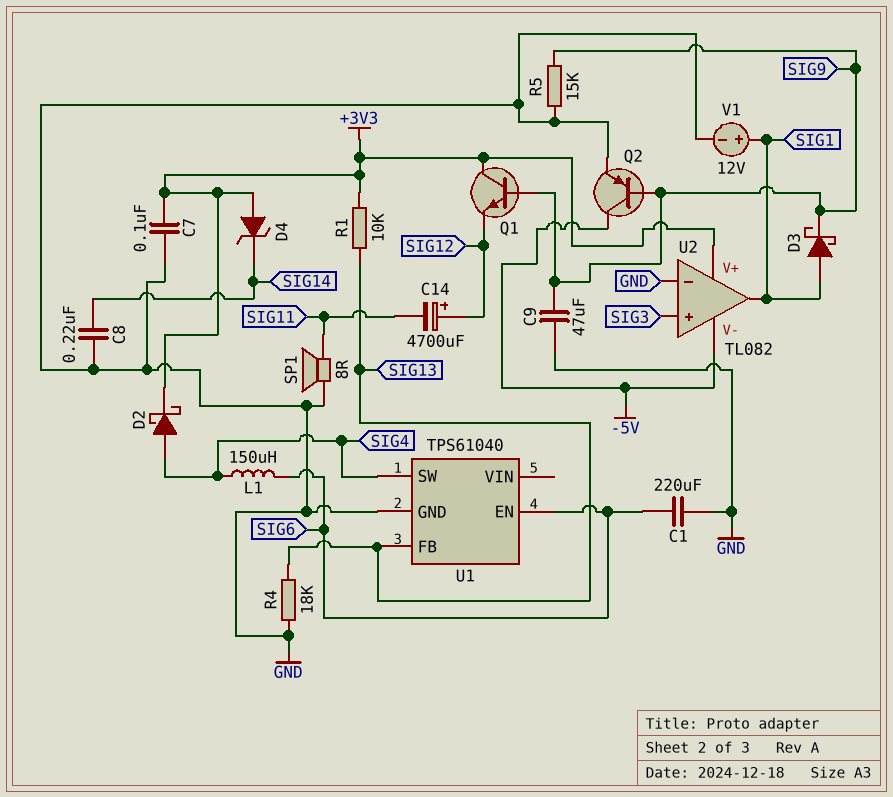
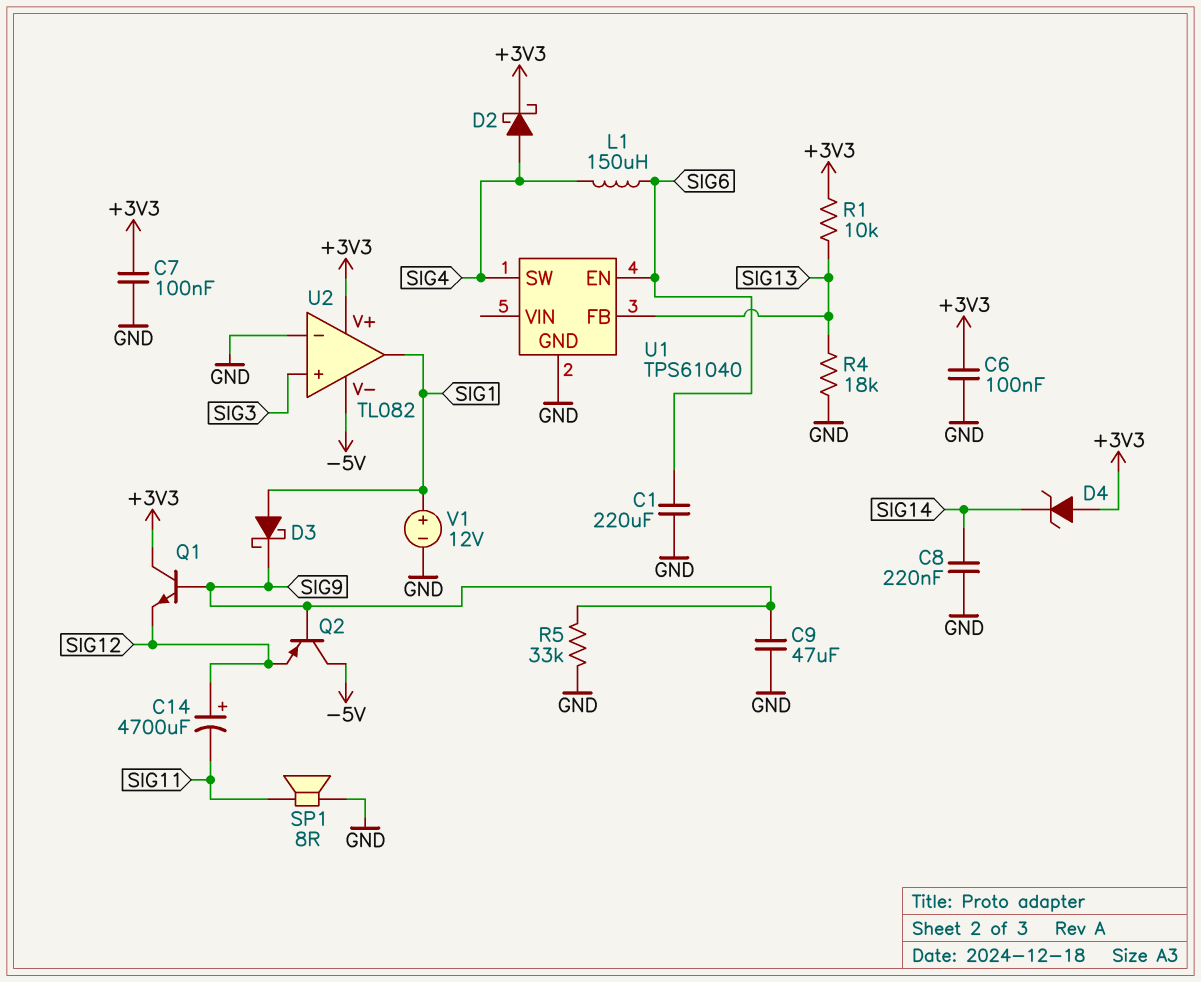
C6: none -> 100nF (+3V3, GND)
Q2: PNP (B SIG9, C -5V, E GND) -> PNP (B SIG9, C -5V, E SIG12)
R5: 15k (GND, SIG9) -> 33k (GND, SIG9)

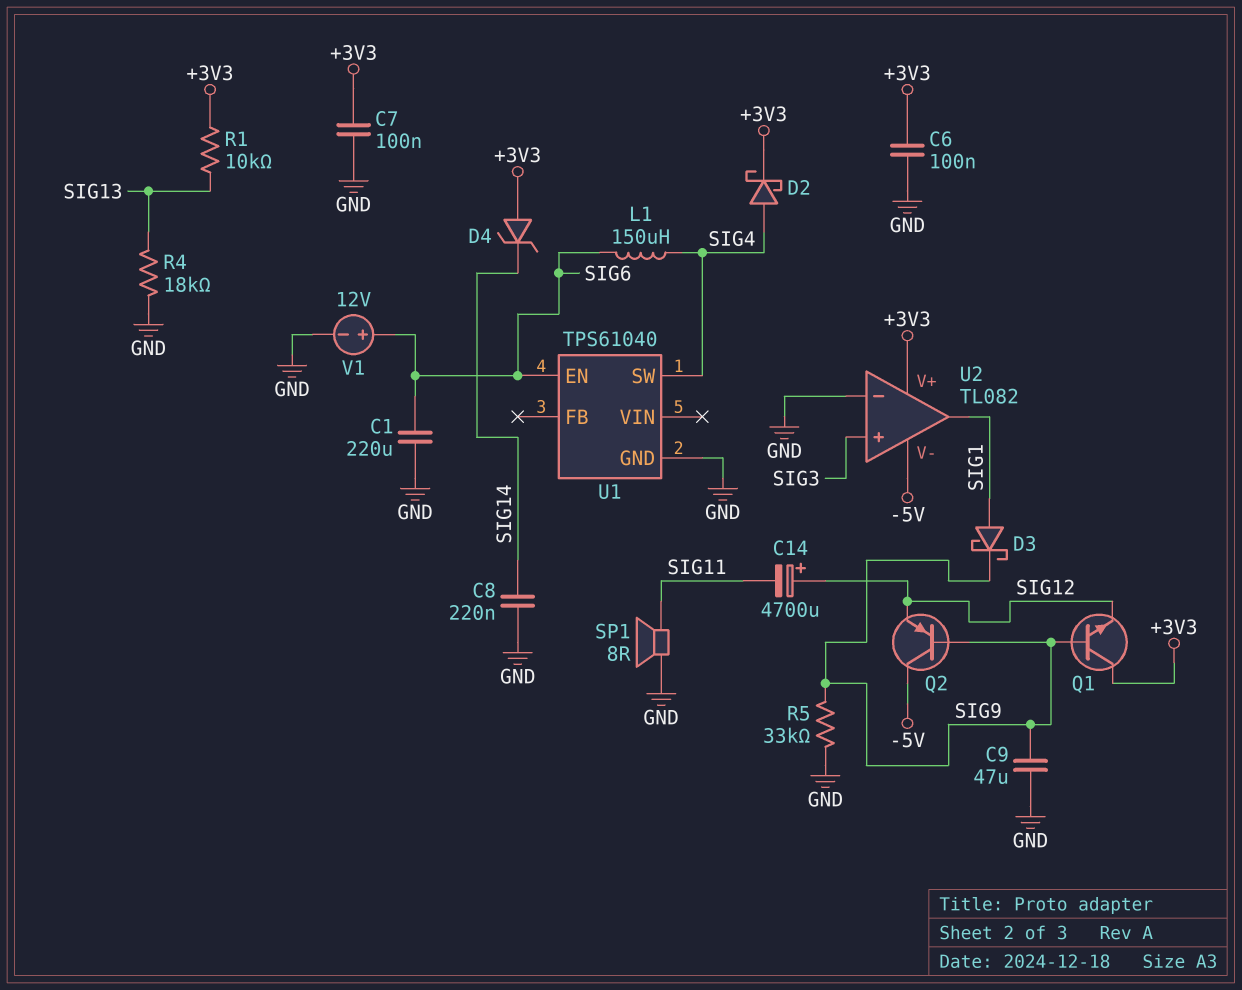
U1 pin FB: SIG13 -> none
V1: 12V (plus SIG1, minus GND) -> 12V (plus SIG6, minus GND)

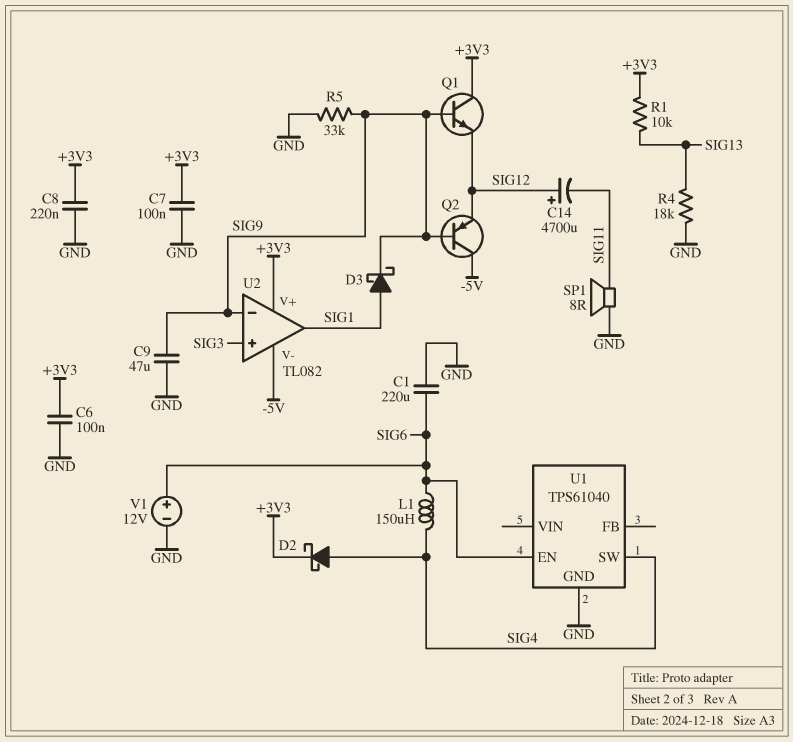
C8: 220nF (GND, SIG14) -> 220nF (+3V3, GND)
D4: zener (A +3V3, K SIG14) -> none
U2 pin in-: GND -> SIG9

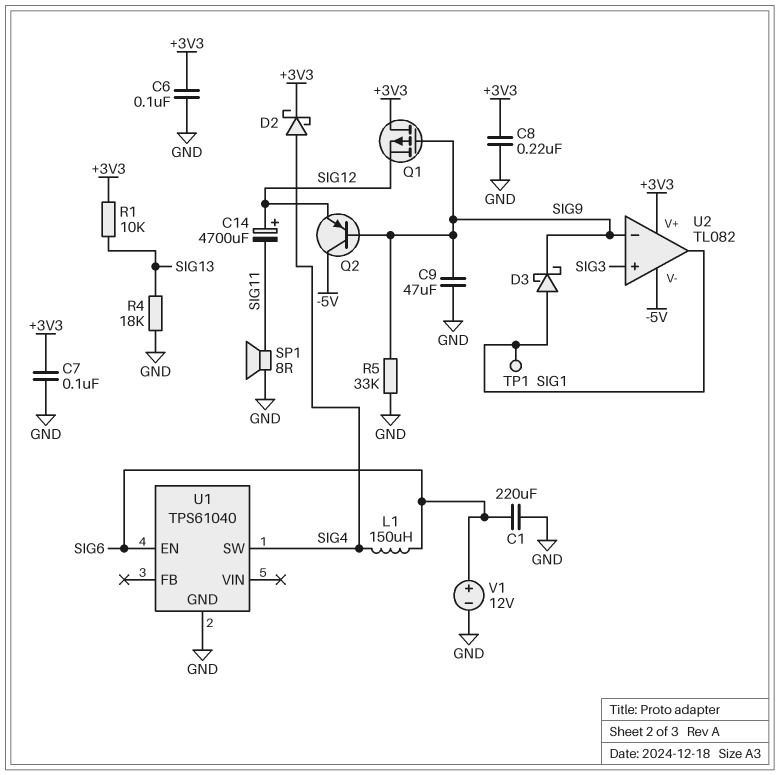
Q1: NPN (B SIG9, C +3V3, E SIG12) -> PMOS (G SIG9, D +3V3, S SIG12)
TP1: none -> test point (SIG1)

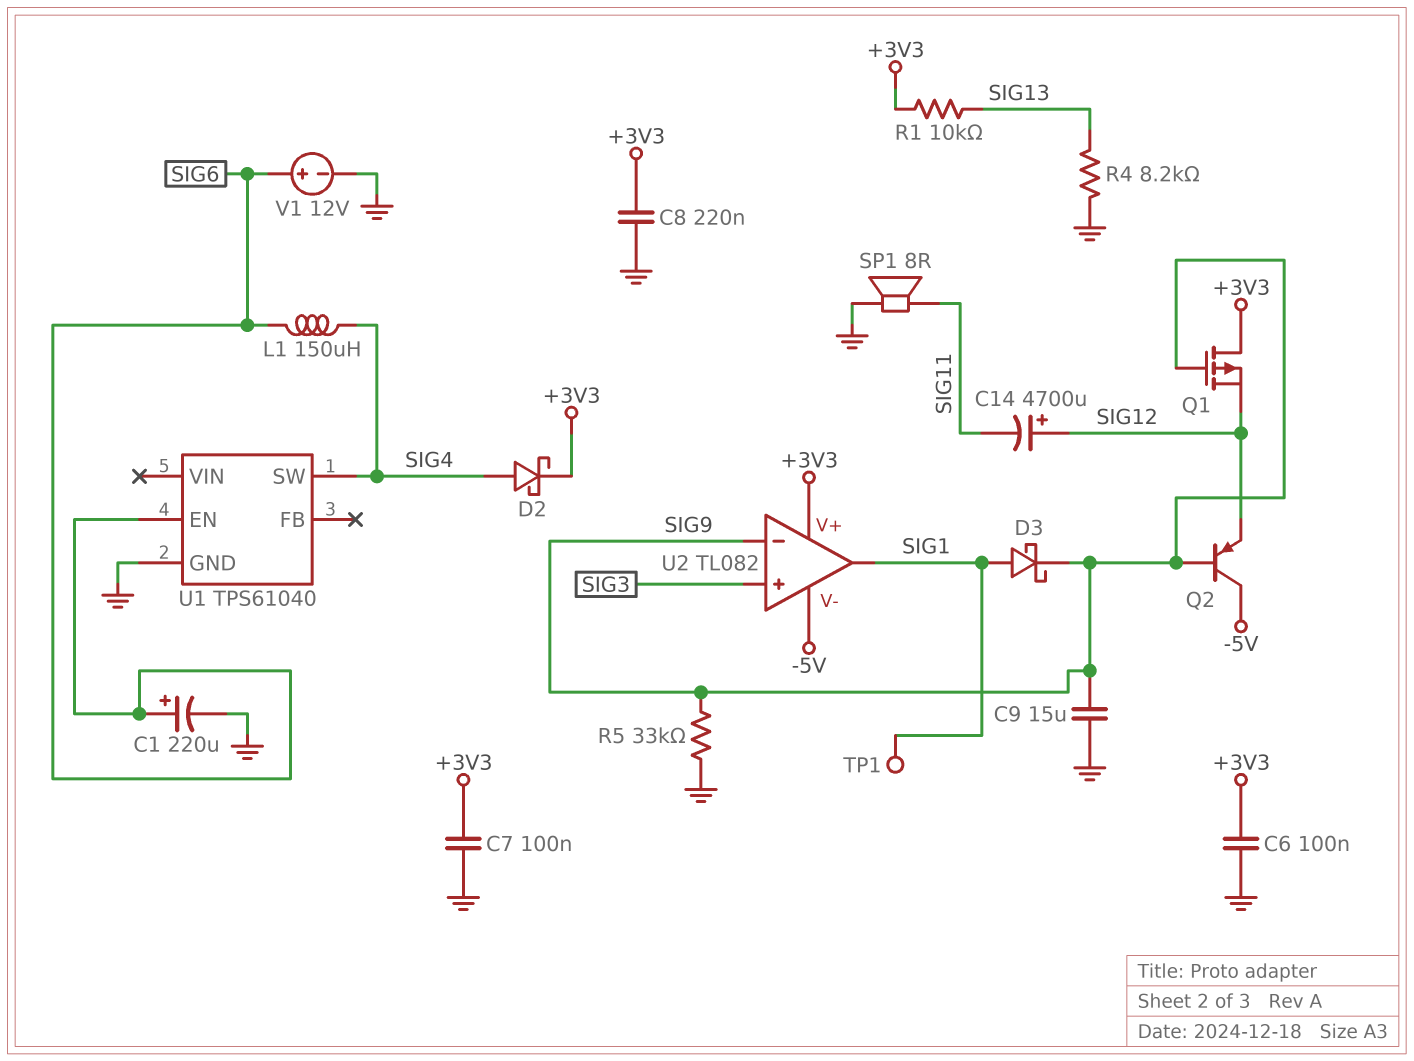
C1: 220uF (GND, SIG6) -> 220uF (plus SIG6, minus GND)
C9: 47uF (GND, SIG9) -> 15uF (GND, SIG9)
R4: 18k (GND, SIG13) -> 8.2k (GND, SIG13)

